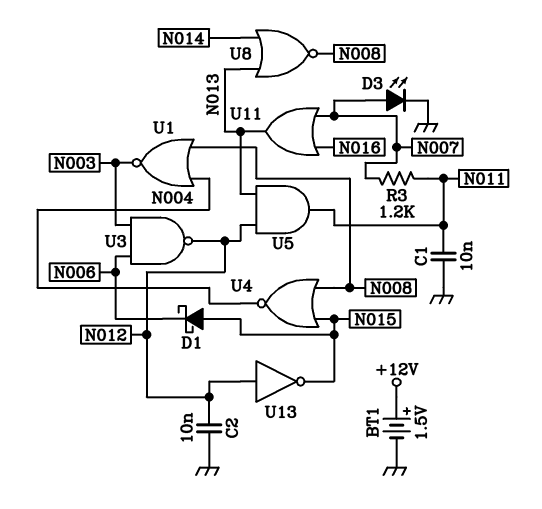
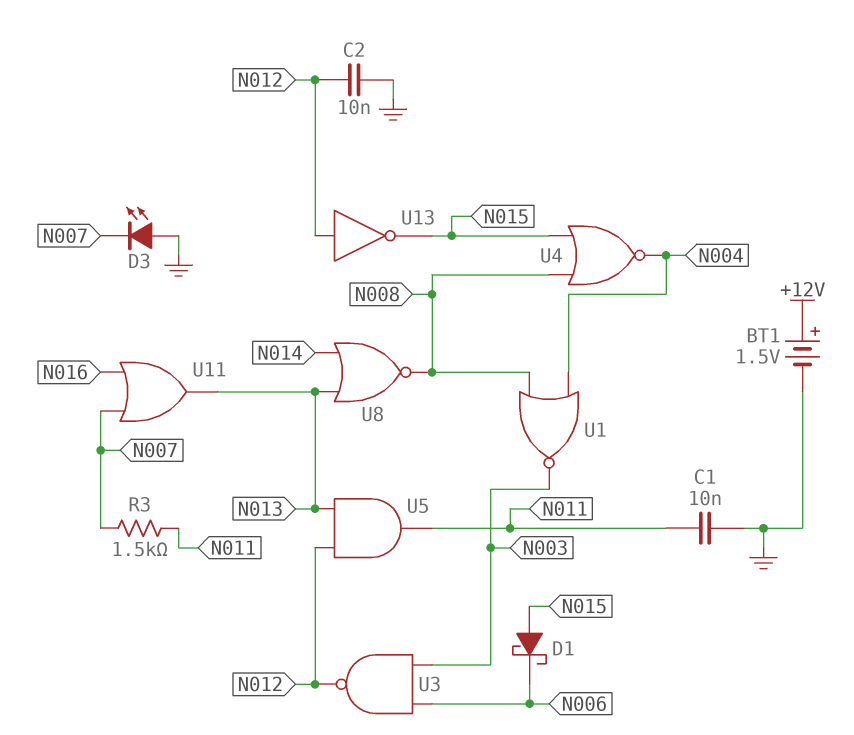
D3: LED (A N007, K GND) -> LED (A GND, K N007)
R3: 1.2k (N007, N011) -> 1.5k (N007, N011)

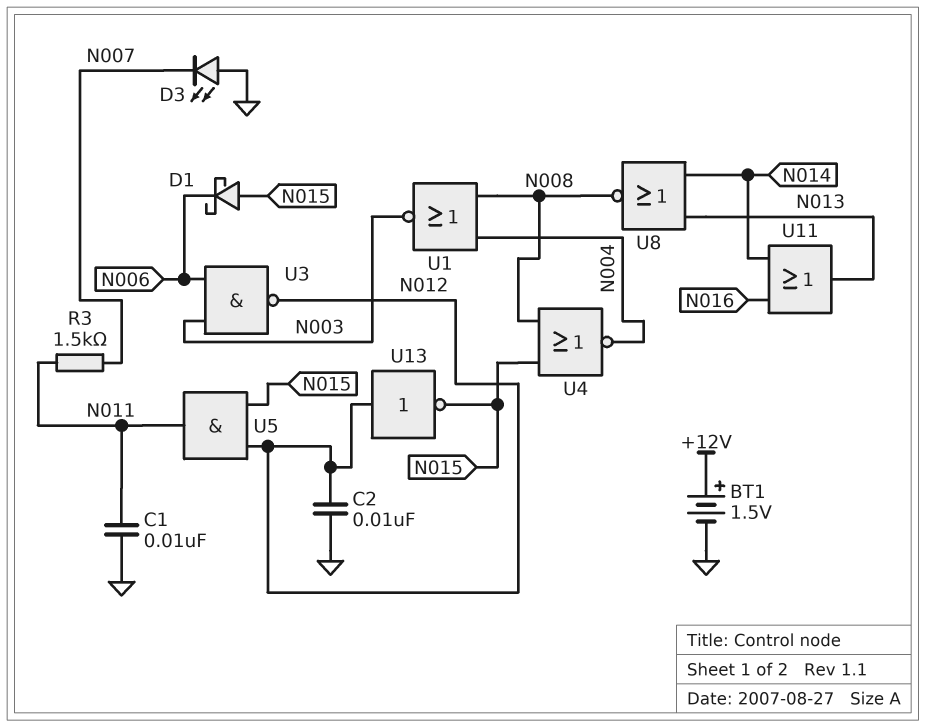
U5: AND (in N012, in N013, out N011) -> AND (in N012, in N015, out N011)
U11: OR (in N007, in N016, out N013) -> OR (in N014, in N016, out N013)

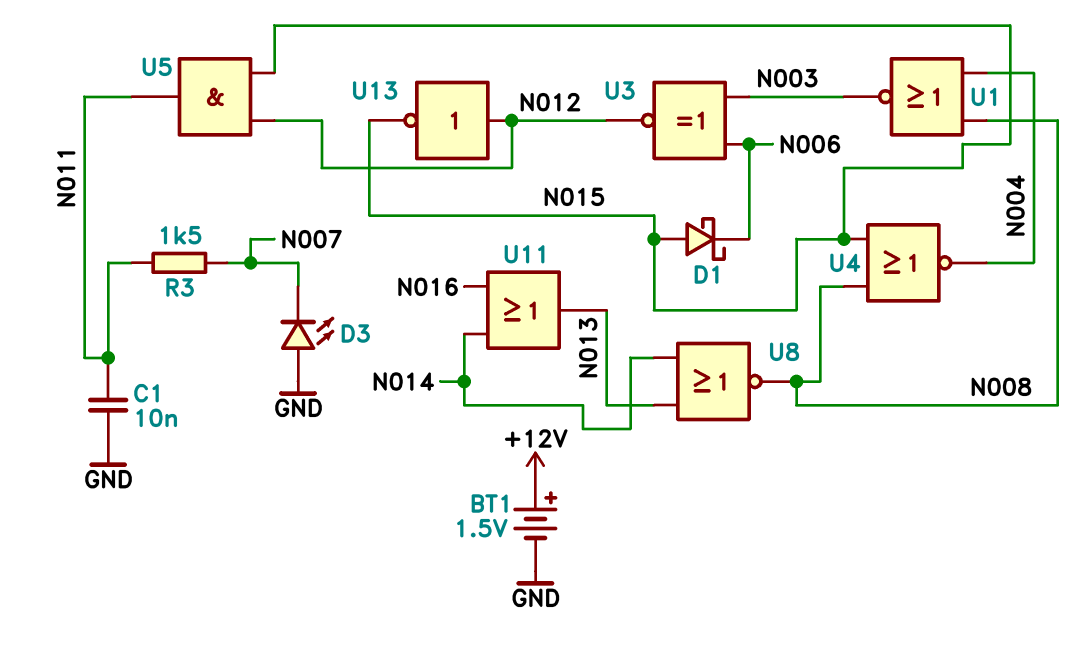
C2: 10nF (GND, N012) -> none
U3: NAND (in N003, in N006, out N012) -> XNOR (in N003, in N006, out N012)

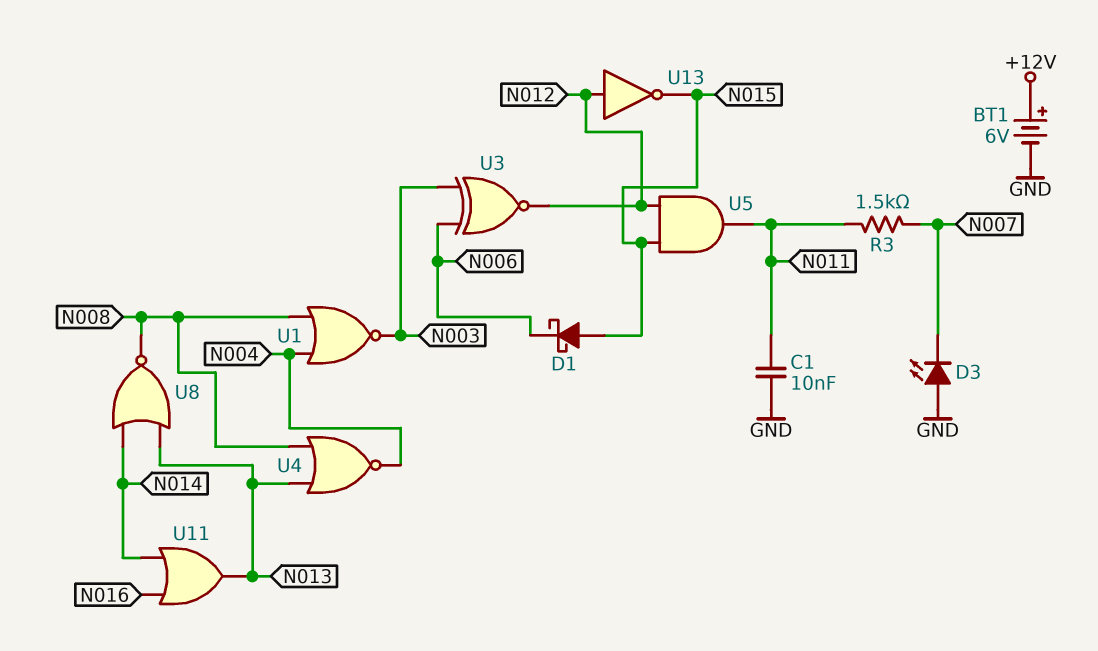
BT1: 1.5V (plus +12V, minus GND) -> 6V (plus +12V, minus GND)
U4: NOR (in N008, in N015, out N004) -> NOR (in N008, in N013, out N004)

